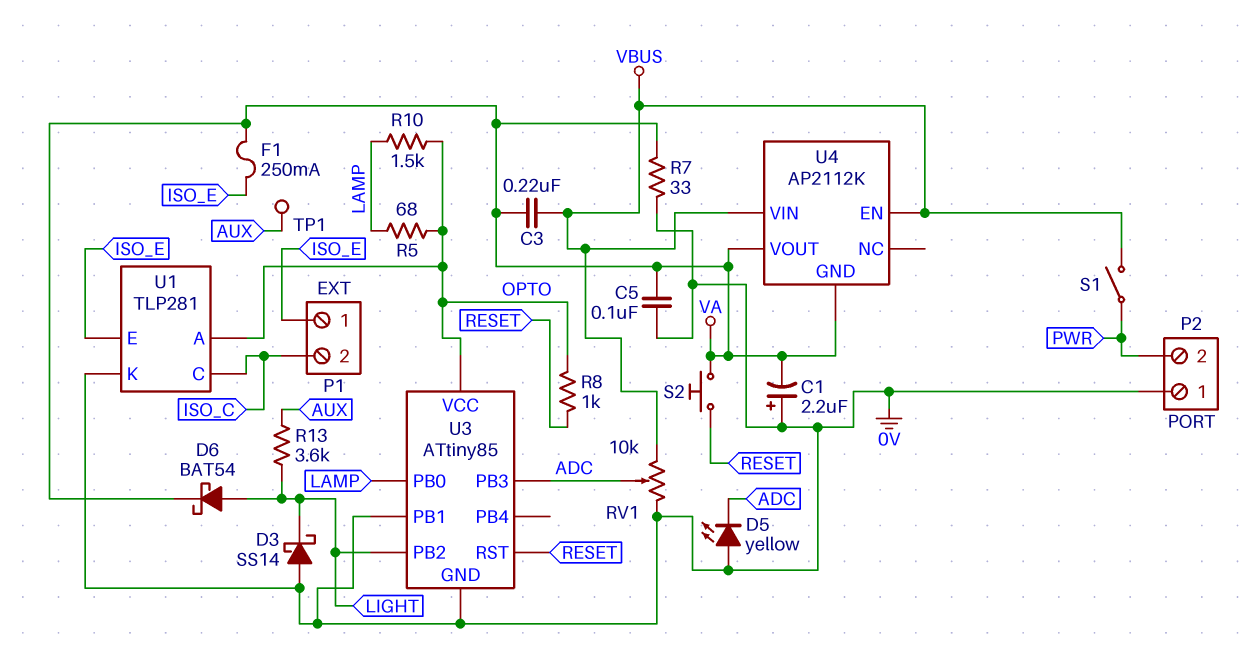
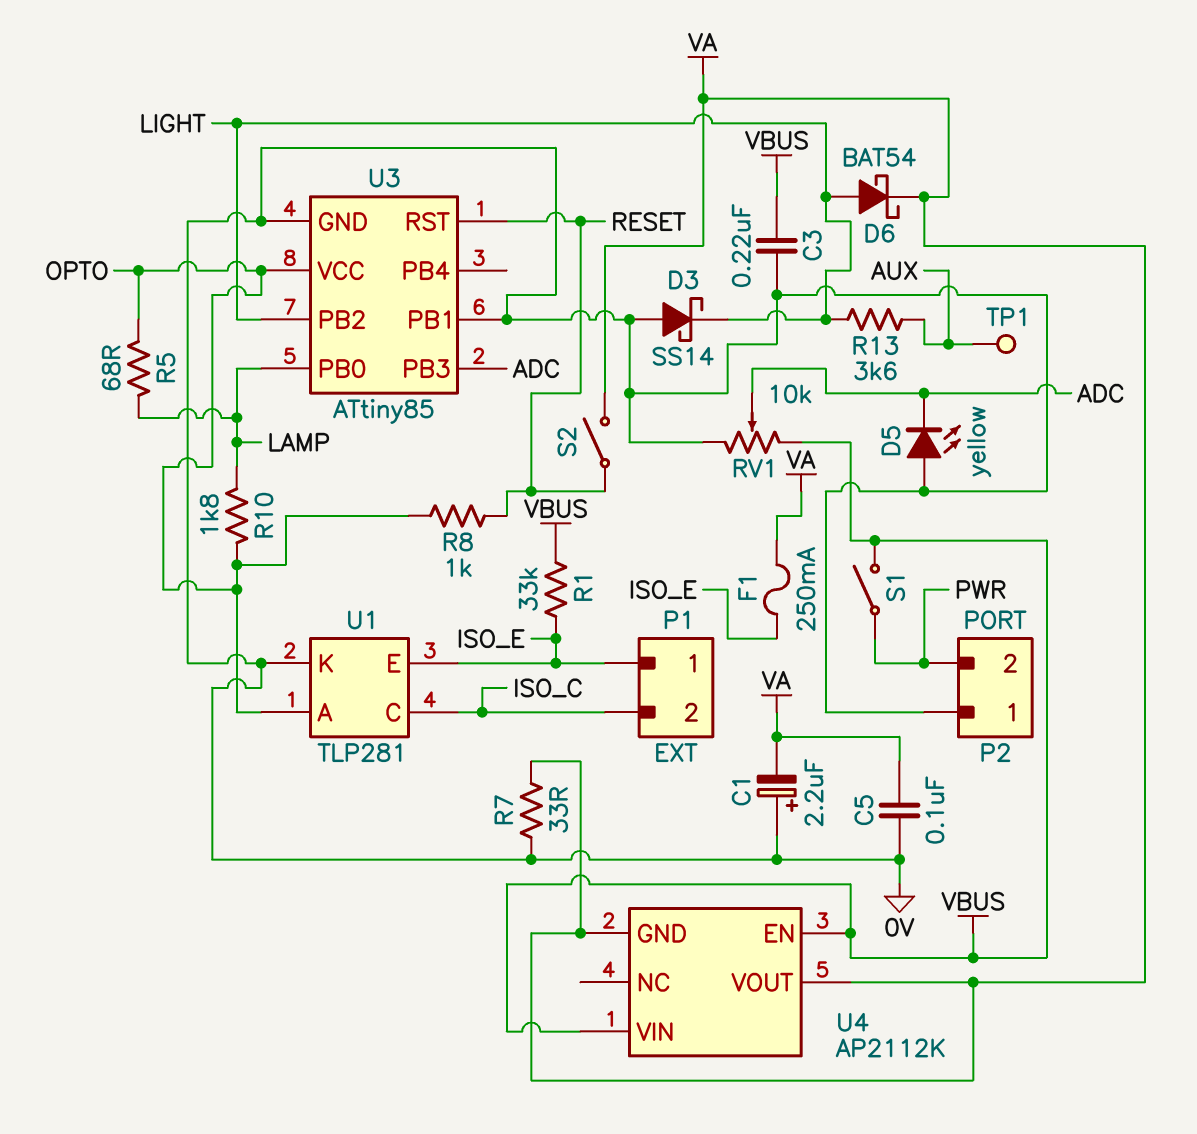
C3: 220nF (VA, VBUS) -> 220nF (0V, VBUS)
R1: none -> 33k (ISO_E, VBUS)
R10: 1.5k (LAMP, OPTO) -> 1.8k (LAMP, OPTO)
S2: button (RESET, VA) -> switch (RESET, VA)

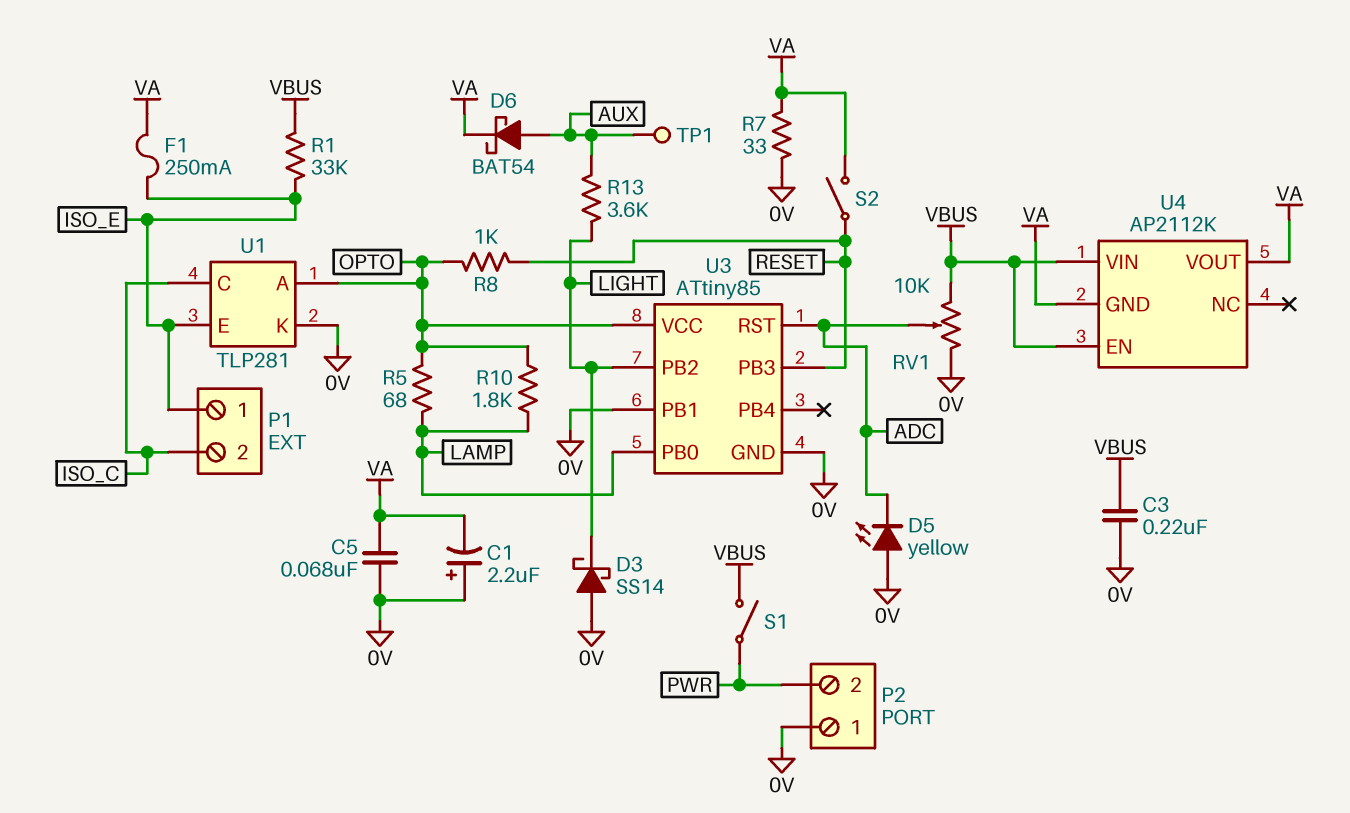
C5: 100nF (0V, VA) -> 68nF (0V, VA)
D6: schottky BAT54 (A LIGHT, K VA) -> schottky BAT54 (A AUX, K VA)
U3 pin PB3: ADC -> RESET
U3 pin RST: RESET -> ADC

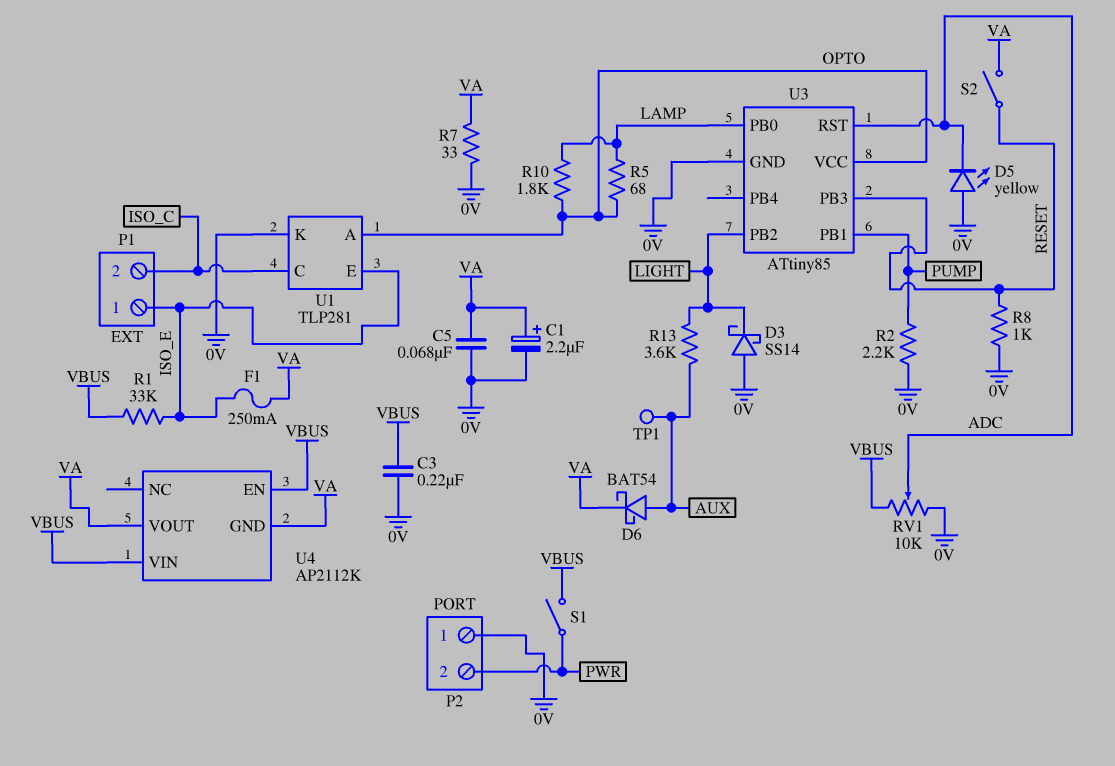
C1: 2.2uF (plus 0V, minus VA) -> 2.2uF (plus VA, minus 0V)
R2: none -> 2.2k (0V, PUMP)
R8: 1k (OPTO, RESET) -> 1k (0V, RESET)
U3 pin PB1: 0V -> PUMP

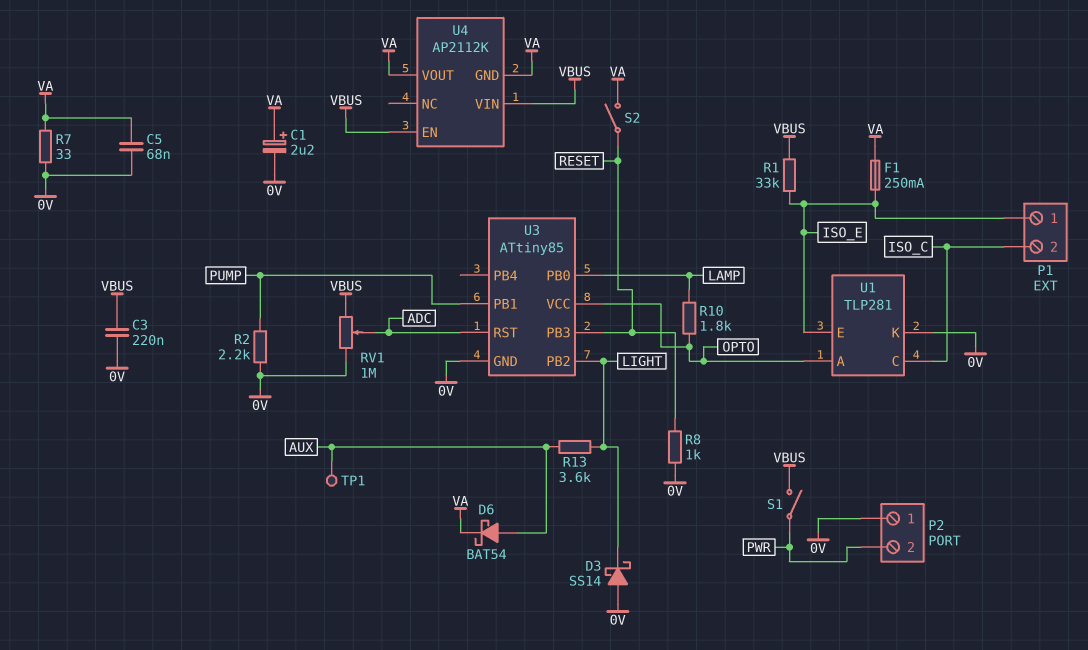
D5: LED yellow (A 0V, K ADC) -> none
R5: 68 (LAMP, OPTO) -> none
RV1: 10k (0V, VBUS, wiper ADC) -> 1M (0V, VBUS, wiper ADC)

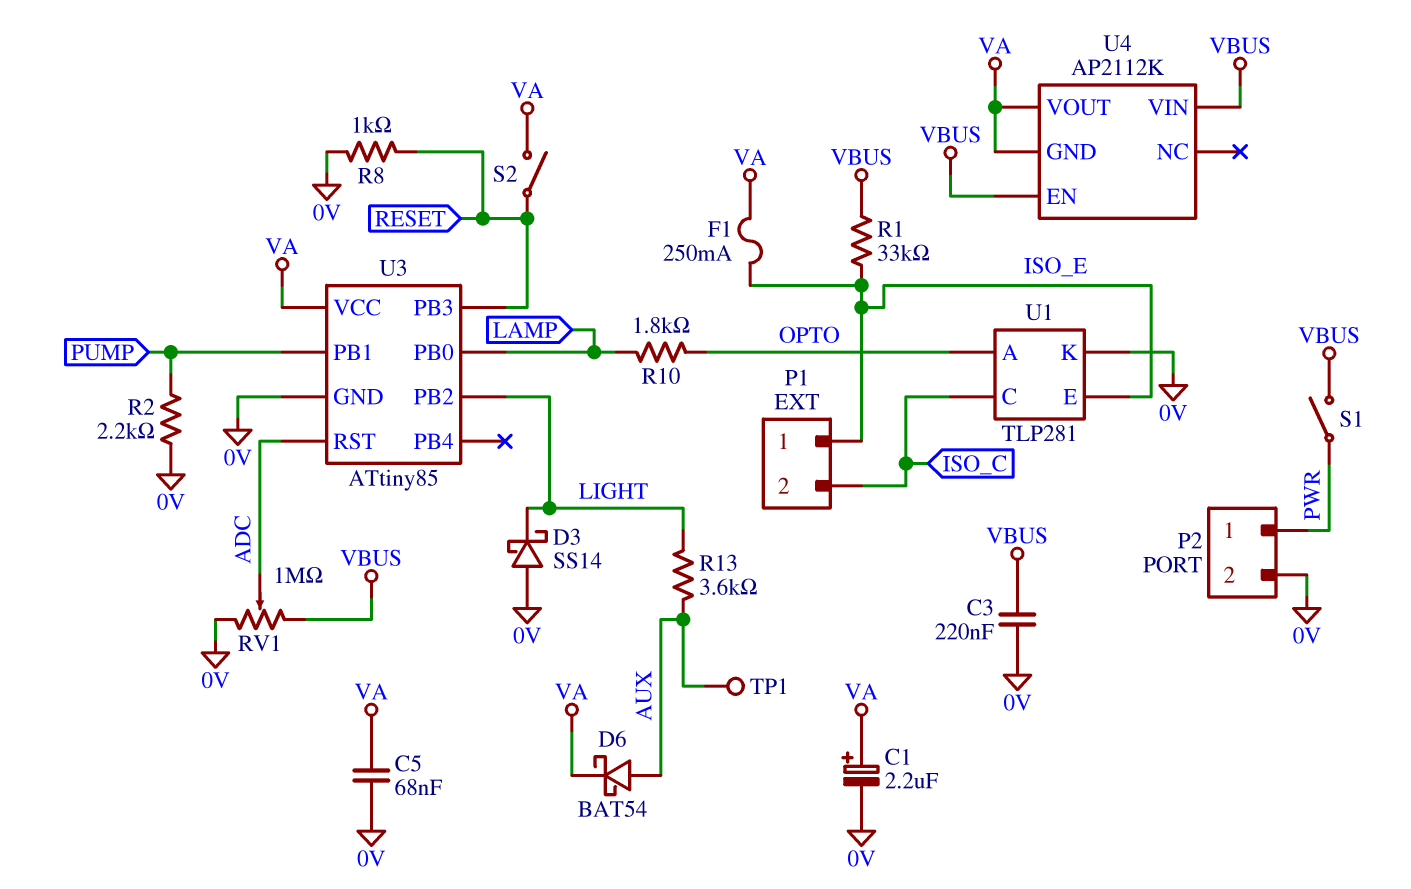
P2 pin 1: 0V -> PWR
P2 pin 2: PWR -> 0V
R7: 33 (0V, VA) -> none
U3 pin VCC: OPTO -> VA

